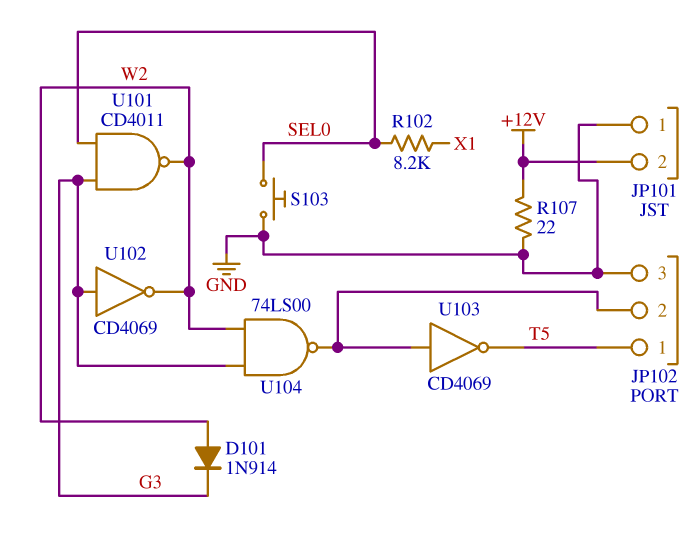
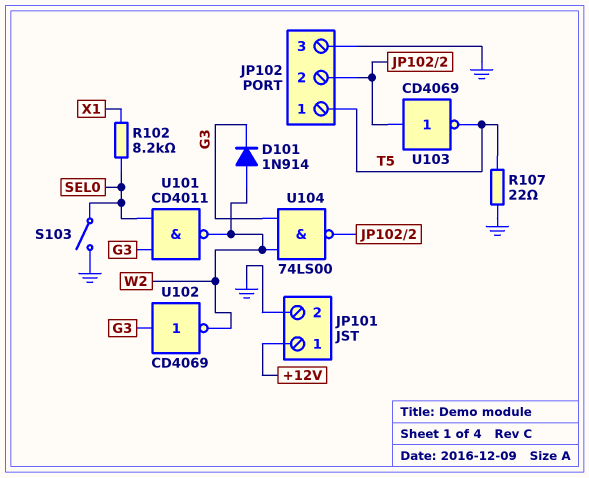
JP101 pin 1: GND -> +12V
JP101 pin 2: +12V -> GND
R107: 22 (+12V, GND) -> 22 (GND, T5)
S103: button (GND, SEL0) -> switch (GND, SEL0)

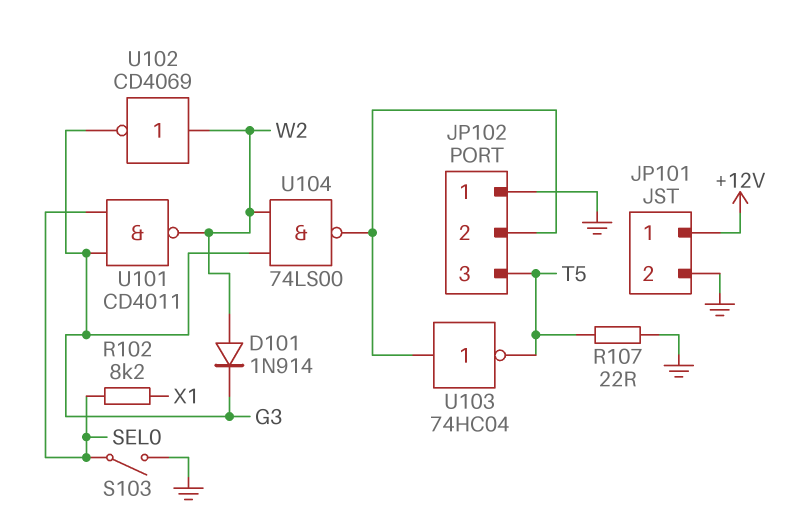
JP102 pin 1: T5 -> GND
JP102 pin 3: GND -> T5
U102: NOT CD4069 (in G3, out W2) -> NOT CD4069 (in W2, out G3)
U103: NOT CD4069 (in JP102/2, out T5) -> NOT 74HC04 (in JP102/2, out T5)

